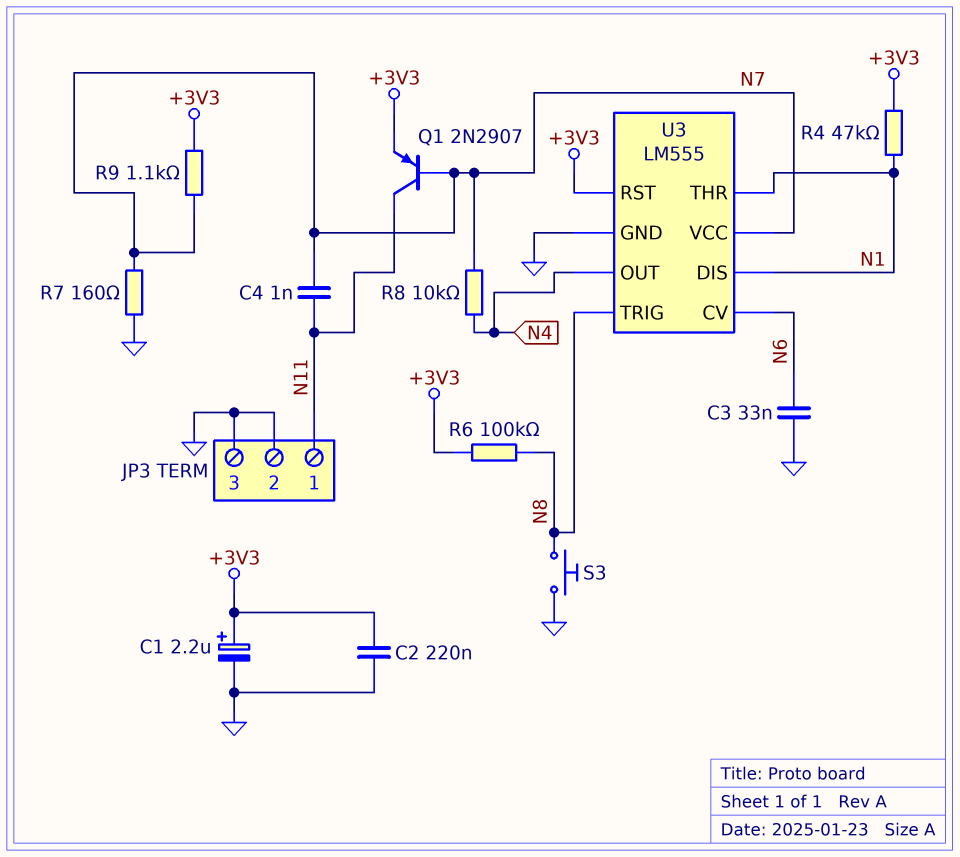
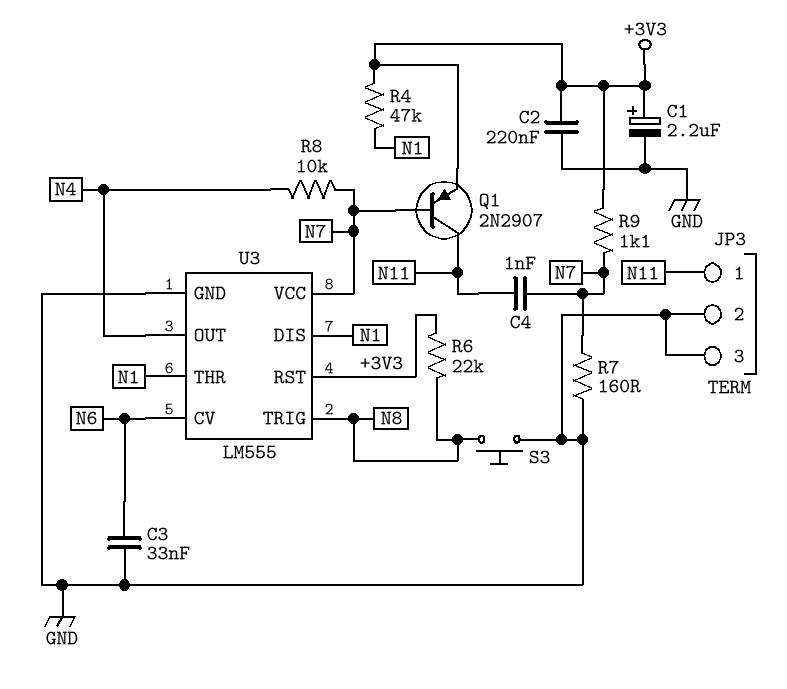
R6: 100k (+3V3, N8) -> 22k (+3V3, N8)

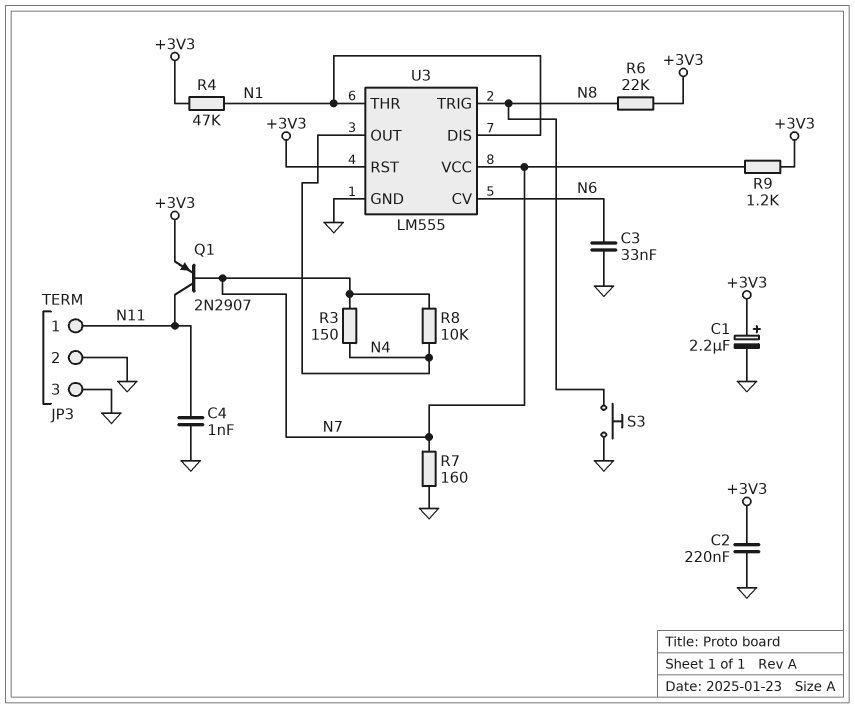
C4: 1nF (N7, N11) -> 1nF (GND, N11)
R3: none -> 150 (N4, N7)
R9: 1.1k (+3V3, N7) -> 1.2k (+3V3, N7)

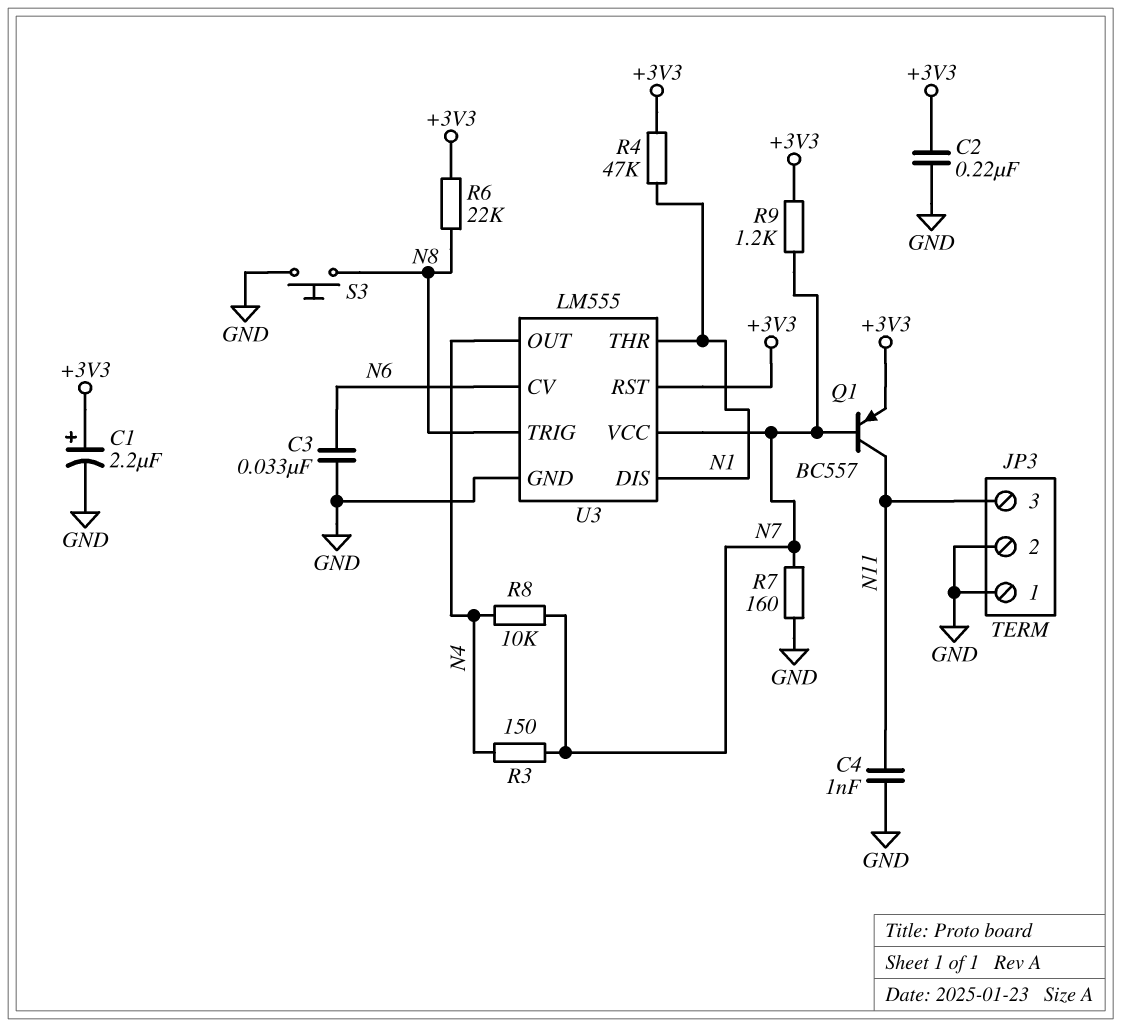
JP3 pin 1: N11 -> GND
JP3 pin 3: GND -> N11
Q1: PNP 2N2907 (B N7, C N11, E +3V3) -> PNP BC557 (B N7, C N11, E +3V3)

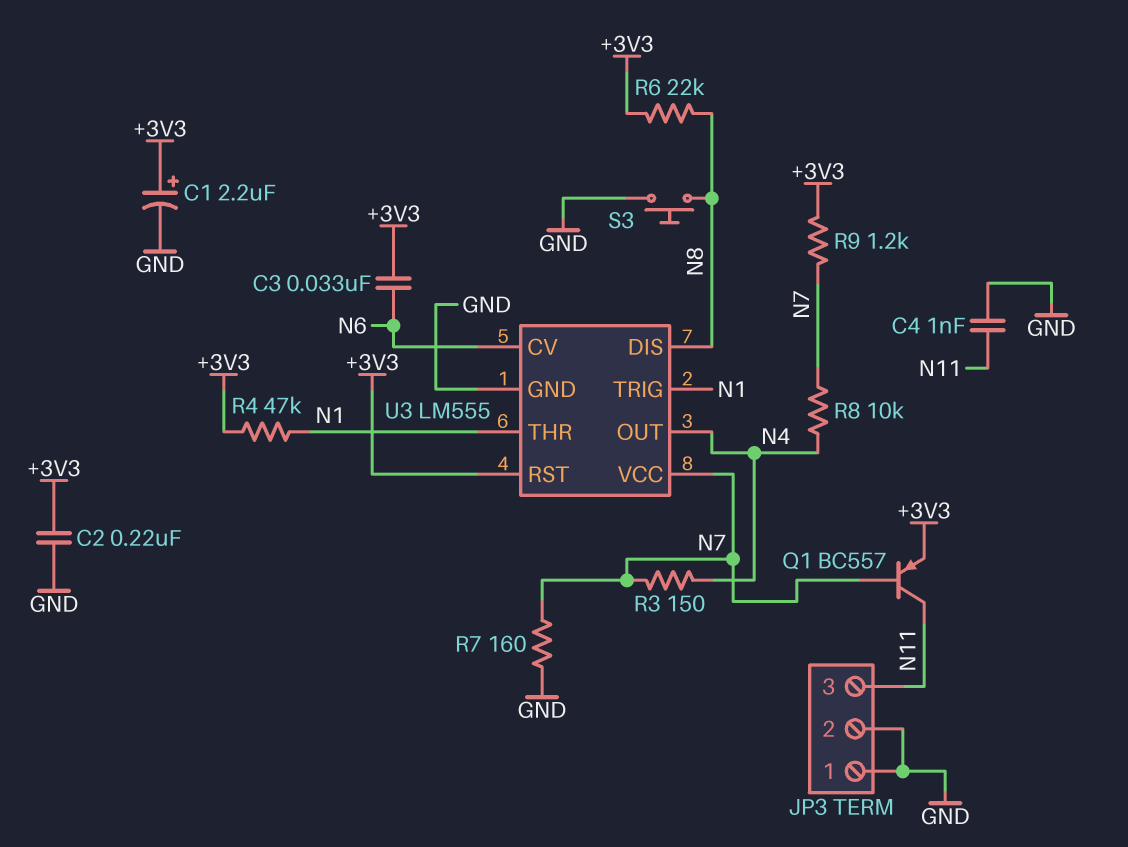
C3: 33nF (GND, N6) -> 33nF (+3V3, N6)
U3 pin DIS: N1 -> N8
U3 pin TRIG: N8 -> N1

